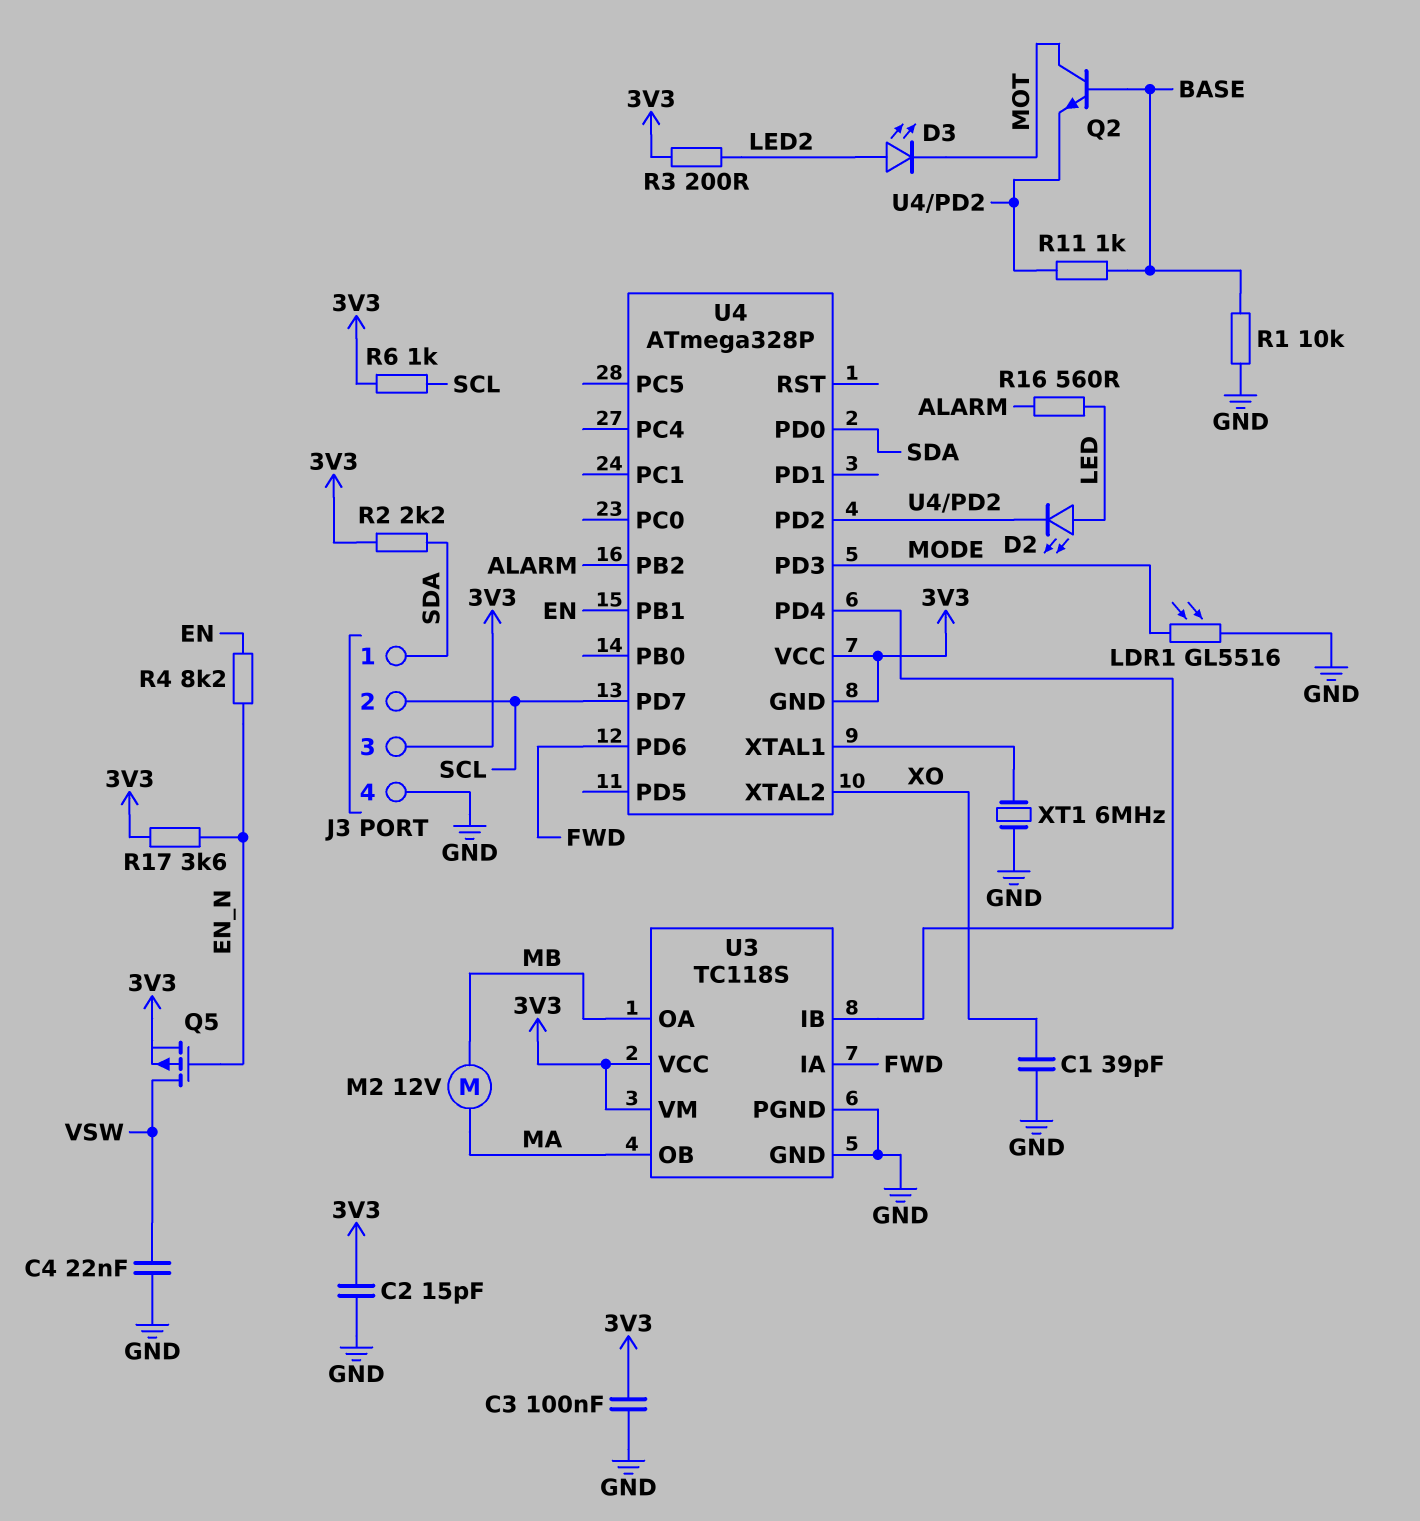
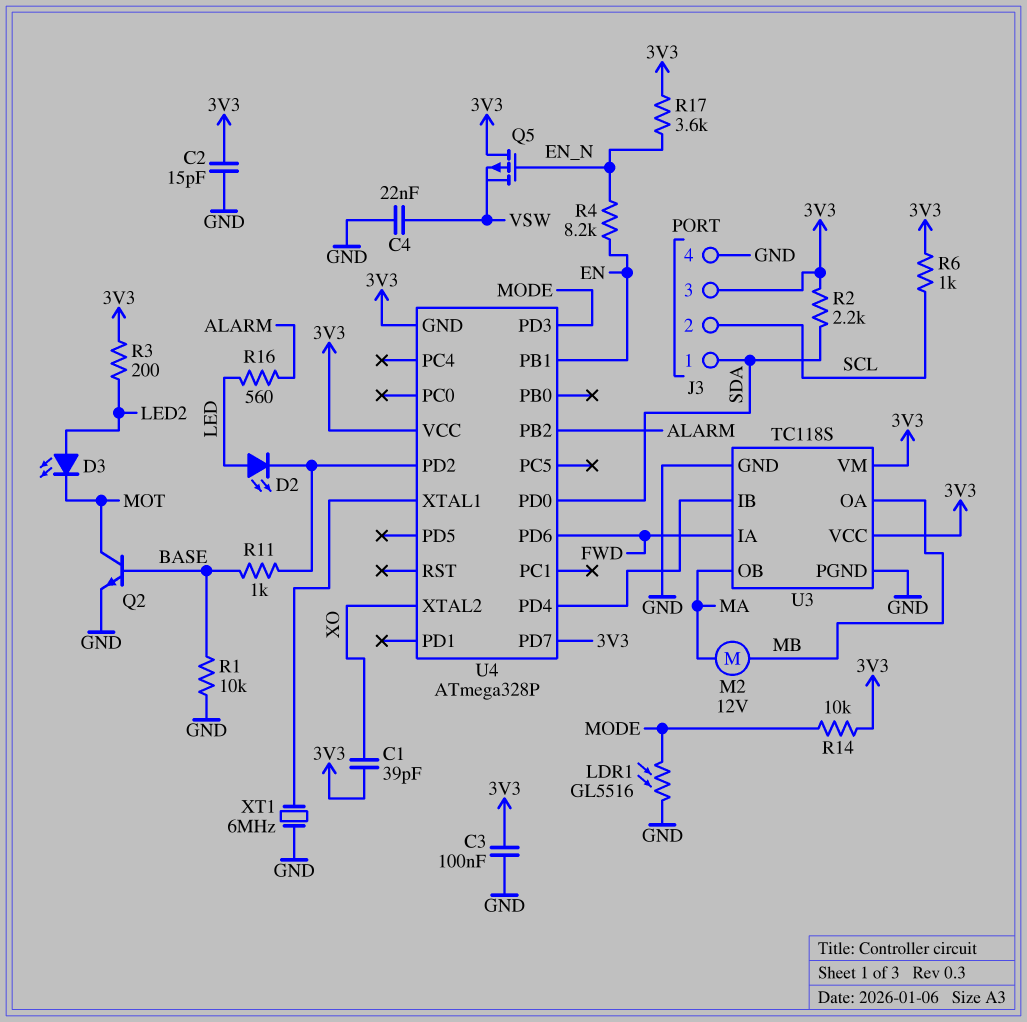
C1: 39pF (GND, XO) -> 39pF (3V3, XO)
Q2: NPN (B BASE, C MOT, E U4/PD2) -> NPN (B BASE, C MOT, E GND)
Q5: PMOS (G EN_N, D VSW, S 3V3) -> PMOS (G EN_N, D 3V3, S VSW)
R14: none -> 10k (3V3, MODE)
U4 pin PD7: SCL -> 3V3

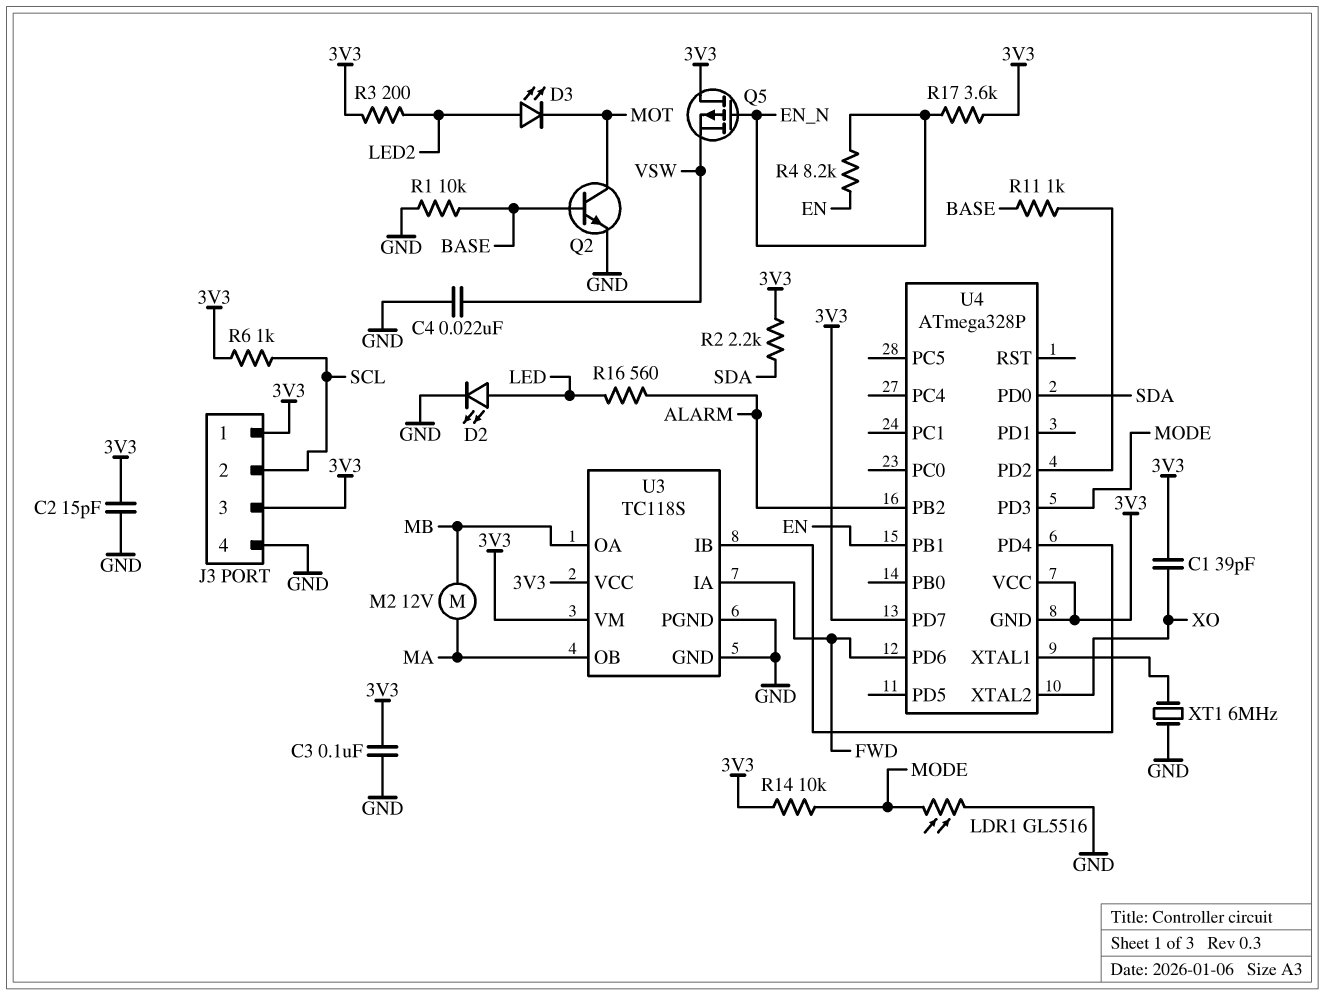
D2: LED (A LED, K U4/PD2) -> LED (A LED, K GND)
J3 pin 1: SDA -> 3V3

